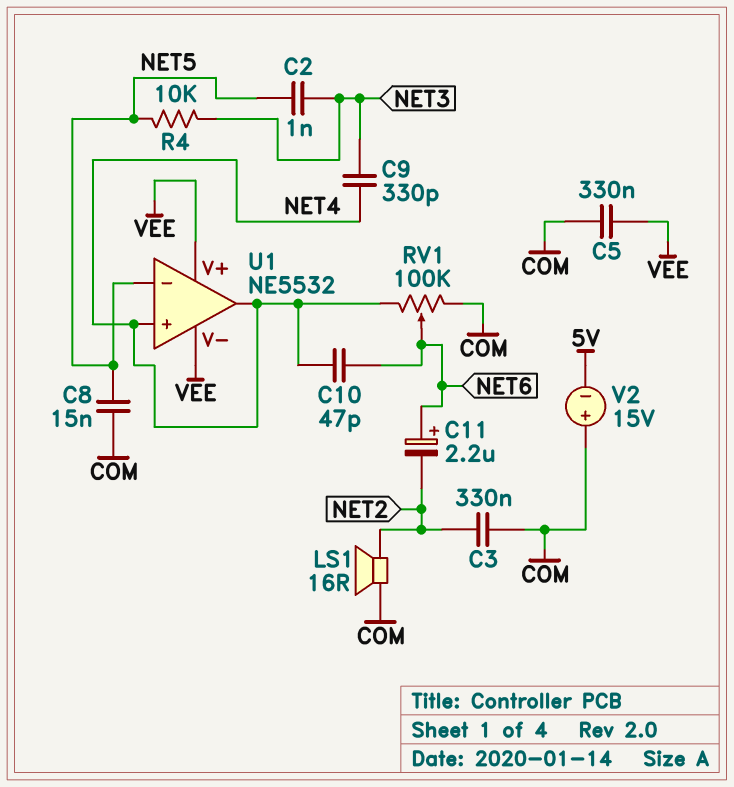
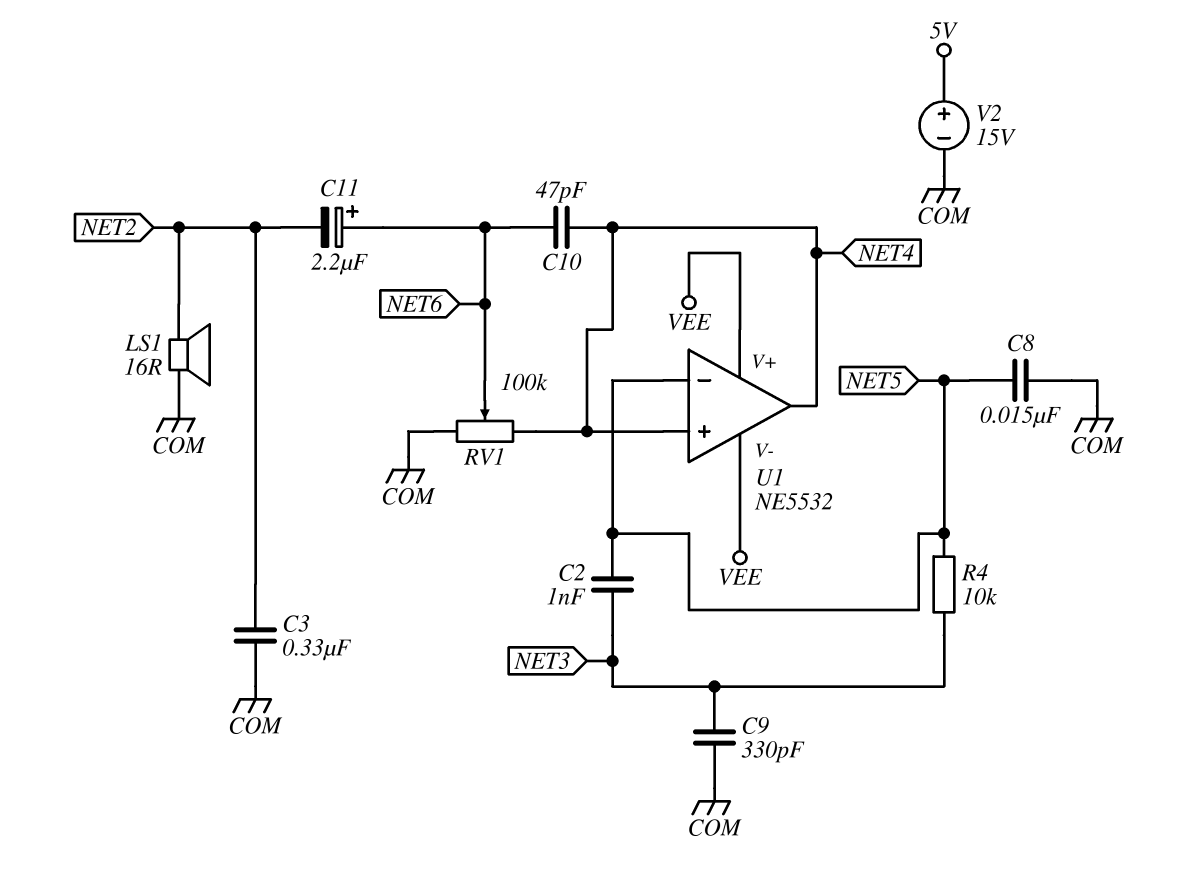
C5: 330nF (COM, VEE) -> none
C9: 330pF (NET3, NET4) -> 330pF (COM, NET3)
V2: 15V (plus COM, minus 5V) -> 15V (plus 5V, minus COM)

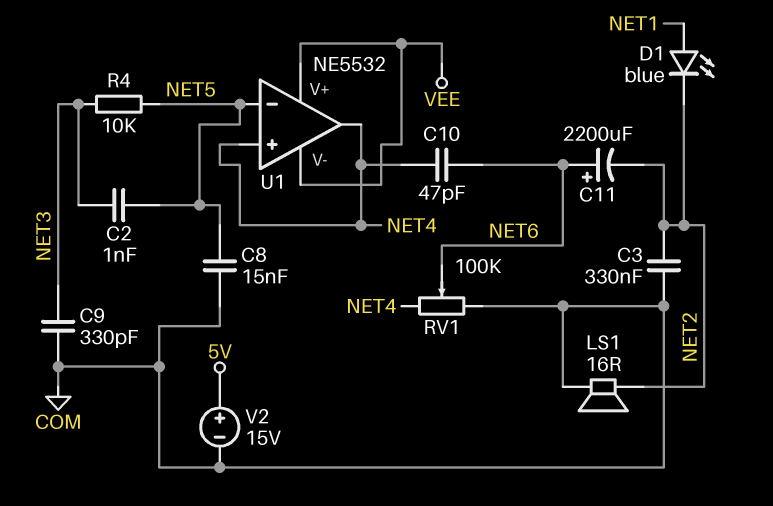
C11: 2.2uF (plus NET6, minus NET2) -> 2200uF (plus NET6, minus NET2)
D1: none -> LED blue (A NET1, K NET2)

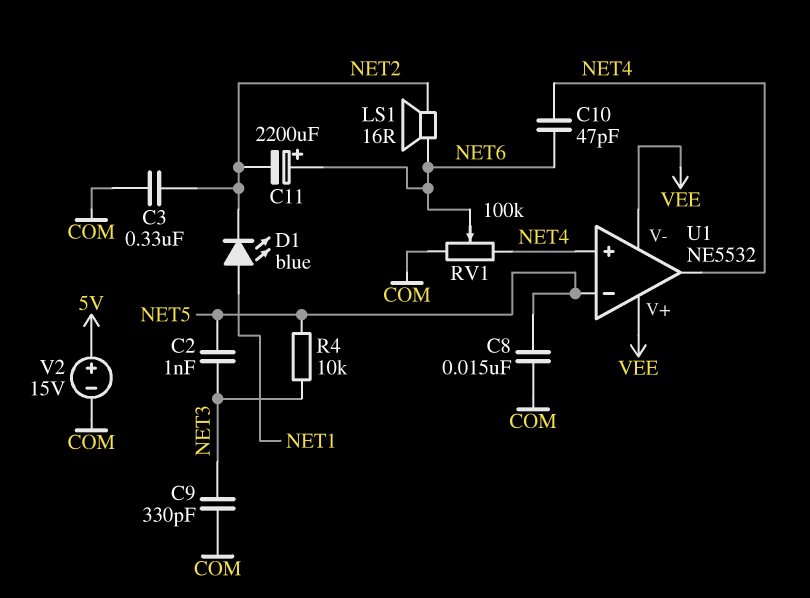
LS1: speaker 16R (COM, NET2) -> speaker 16R (NET2, NET6)

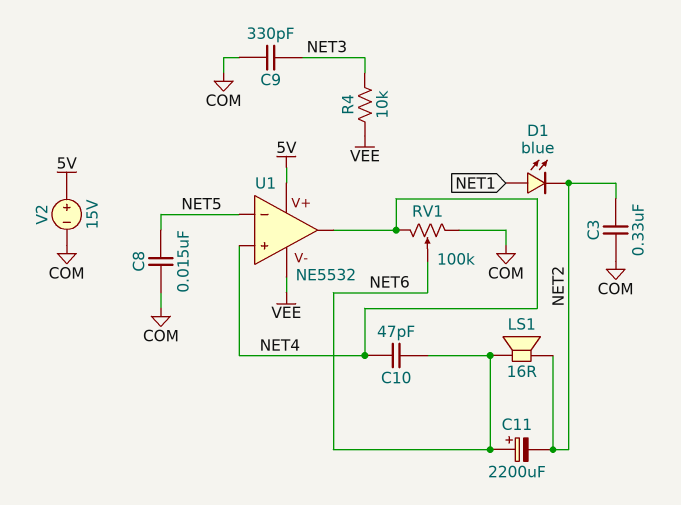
C2: 1nF (NET3, NET5) -> none
R4: 10k (NET3, NET5) -> 10k (NET3, VEE)
U1 pin V+: VEE -> 5V

